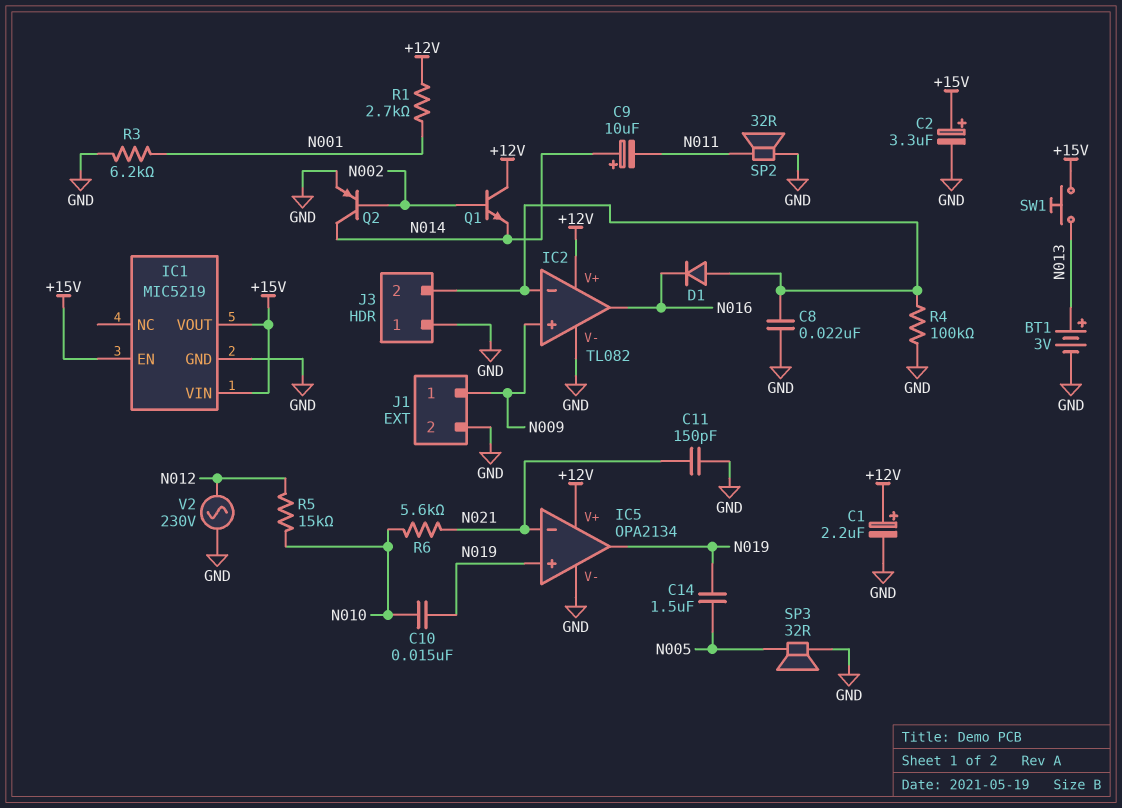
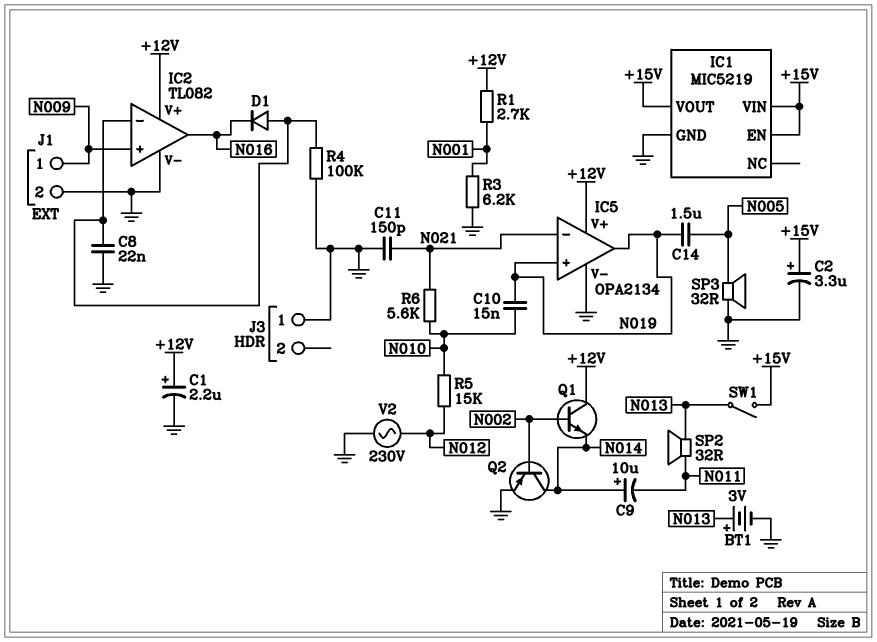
J3 pin 2: IC2/in- -> none
SP2: speaker 32R (GND, N011) -> speaker 32R (N011, N013)
SW1: button (+15V, N013) -> switch (+15V, N013)

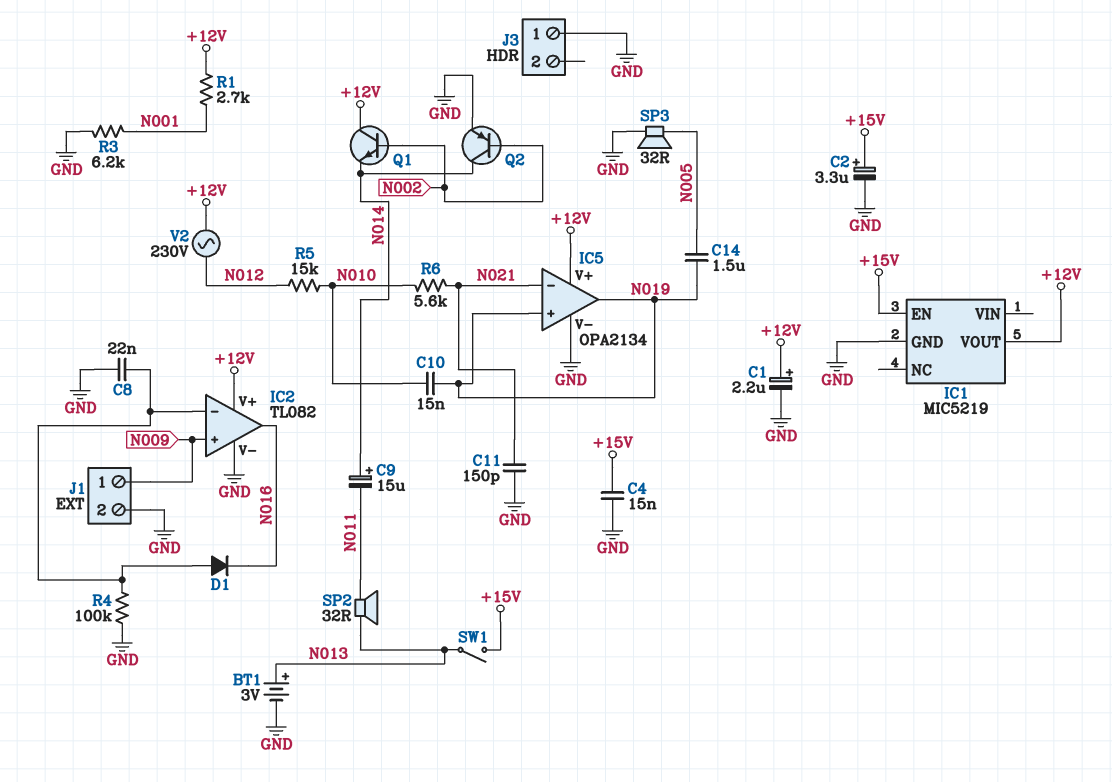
C4: none -> 15nF (+15V, GND)
C9: 10uF (plus N014, minus N011) -> 15uF (plus N014, minus N011)
IC1 pin VIN: +15V -> none
IC1 pin VOUT: +15V -> +12V
V2: AC 230V (GND, N012) -> AC 230V (+12V, N012)

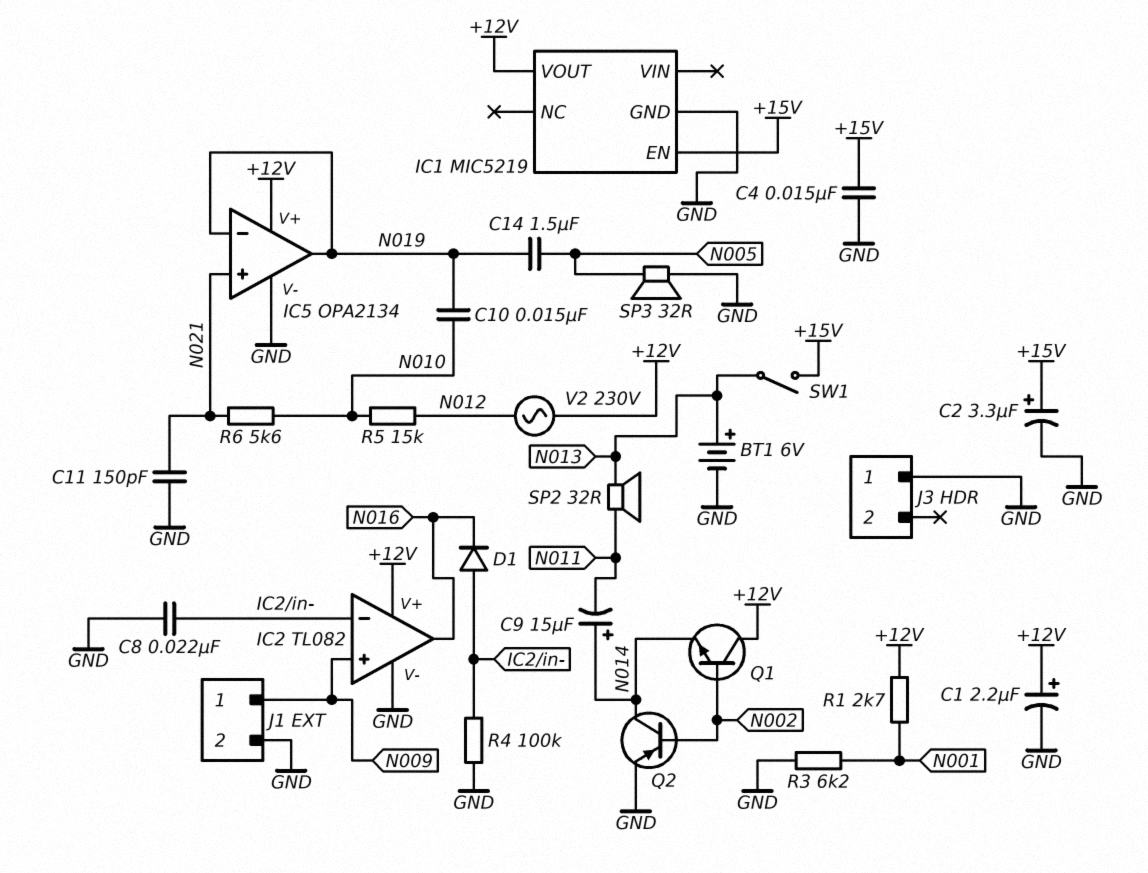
BT1: 3V (plus N013, minus GND) -> 6V (plus N013, minus GND)
IC5 pin in+: N019 -> N021
IC5 pin in-: N021 -> N019

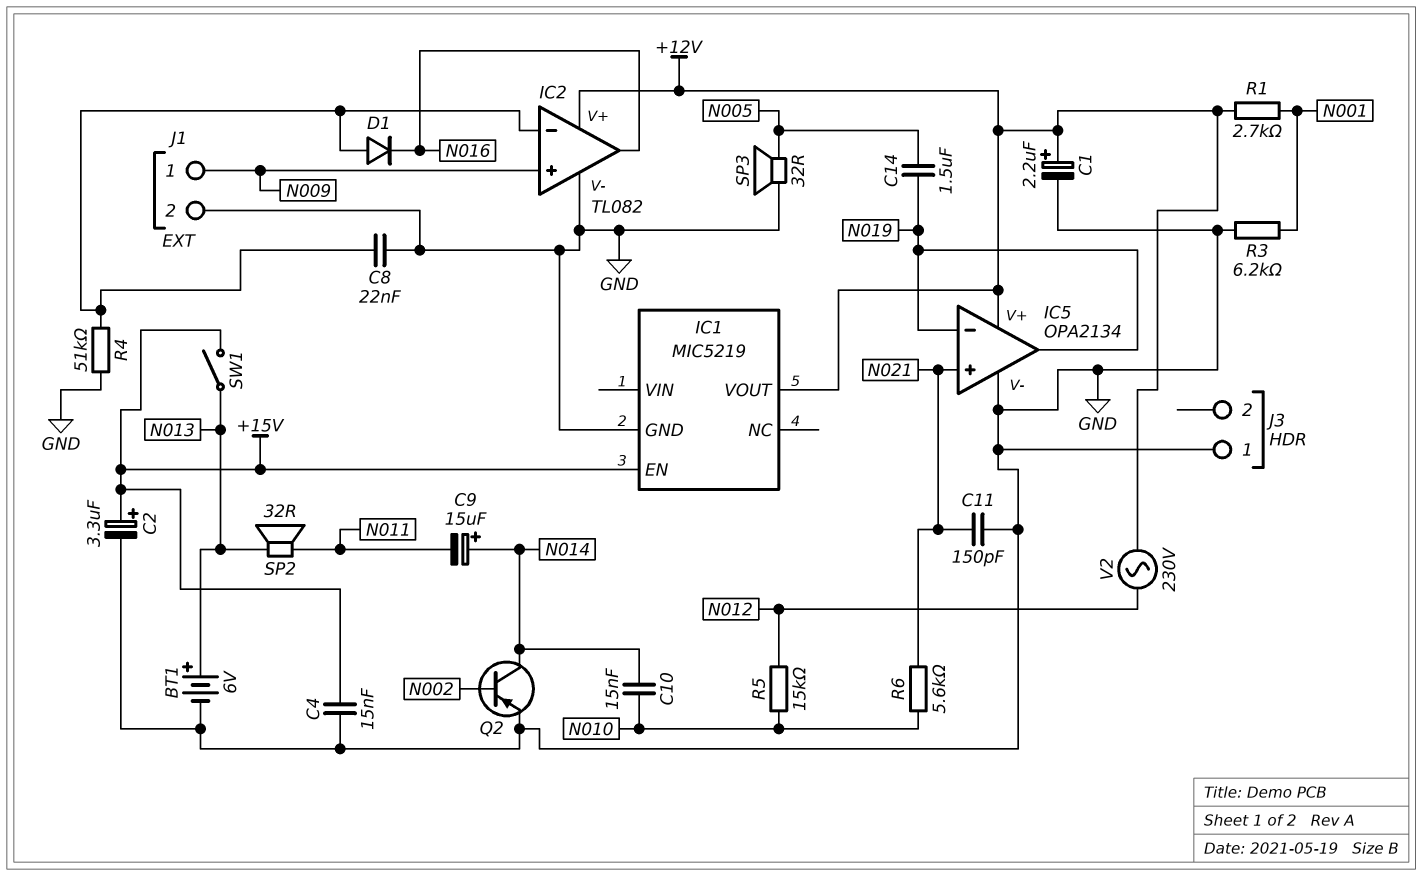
C10: 15nF (N010, N019) -> 15nF (N010, N014)
Q1: NPN (B N002, C +12V, E N014) -> none
R4: 100k (GND, IC2/in-) -> 51k (GND, IC2/in-)

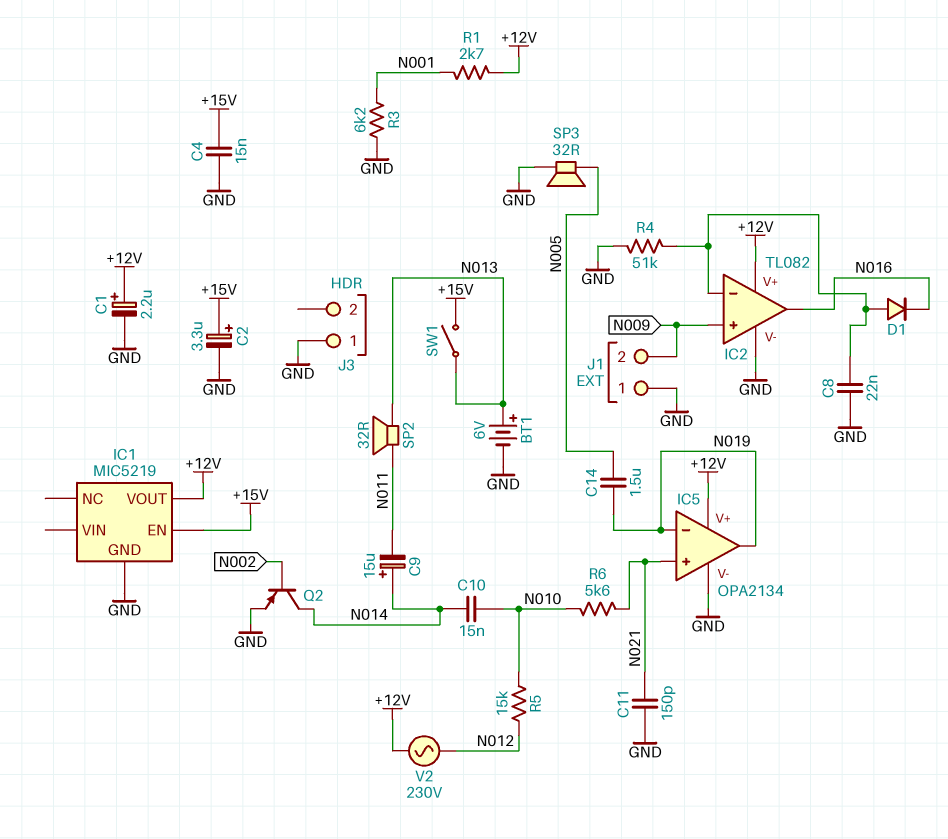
J1 pin 1: N009 -> GND
J1 pin 2: GND -> N009

